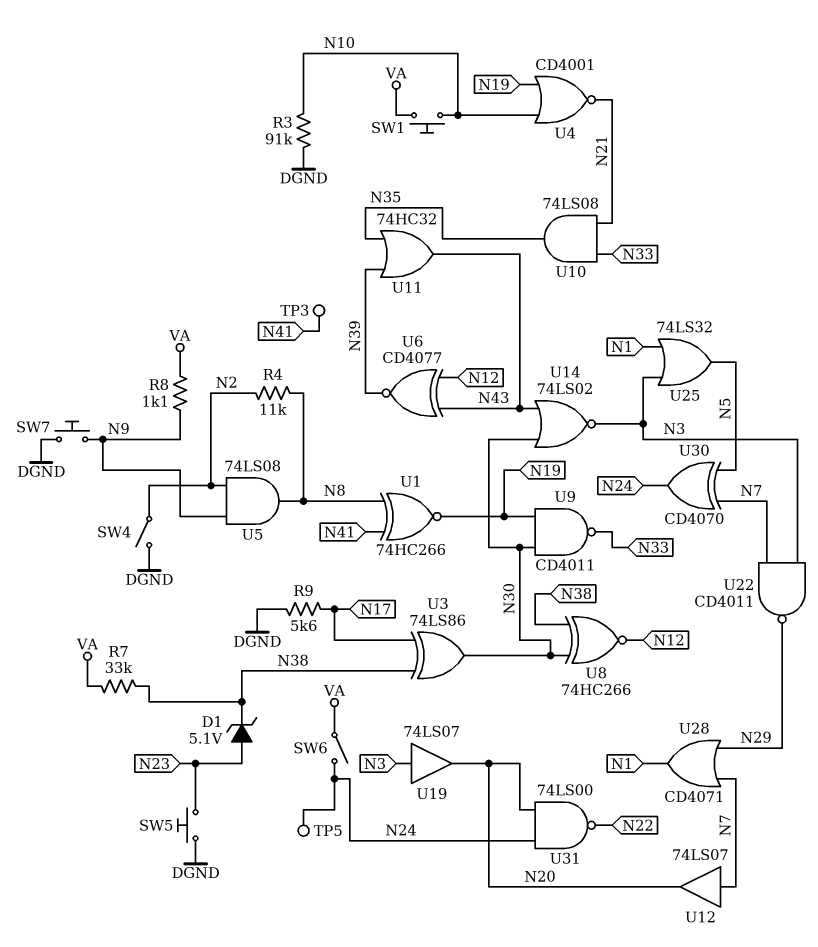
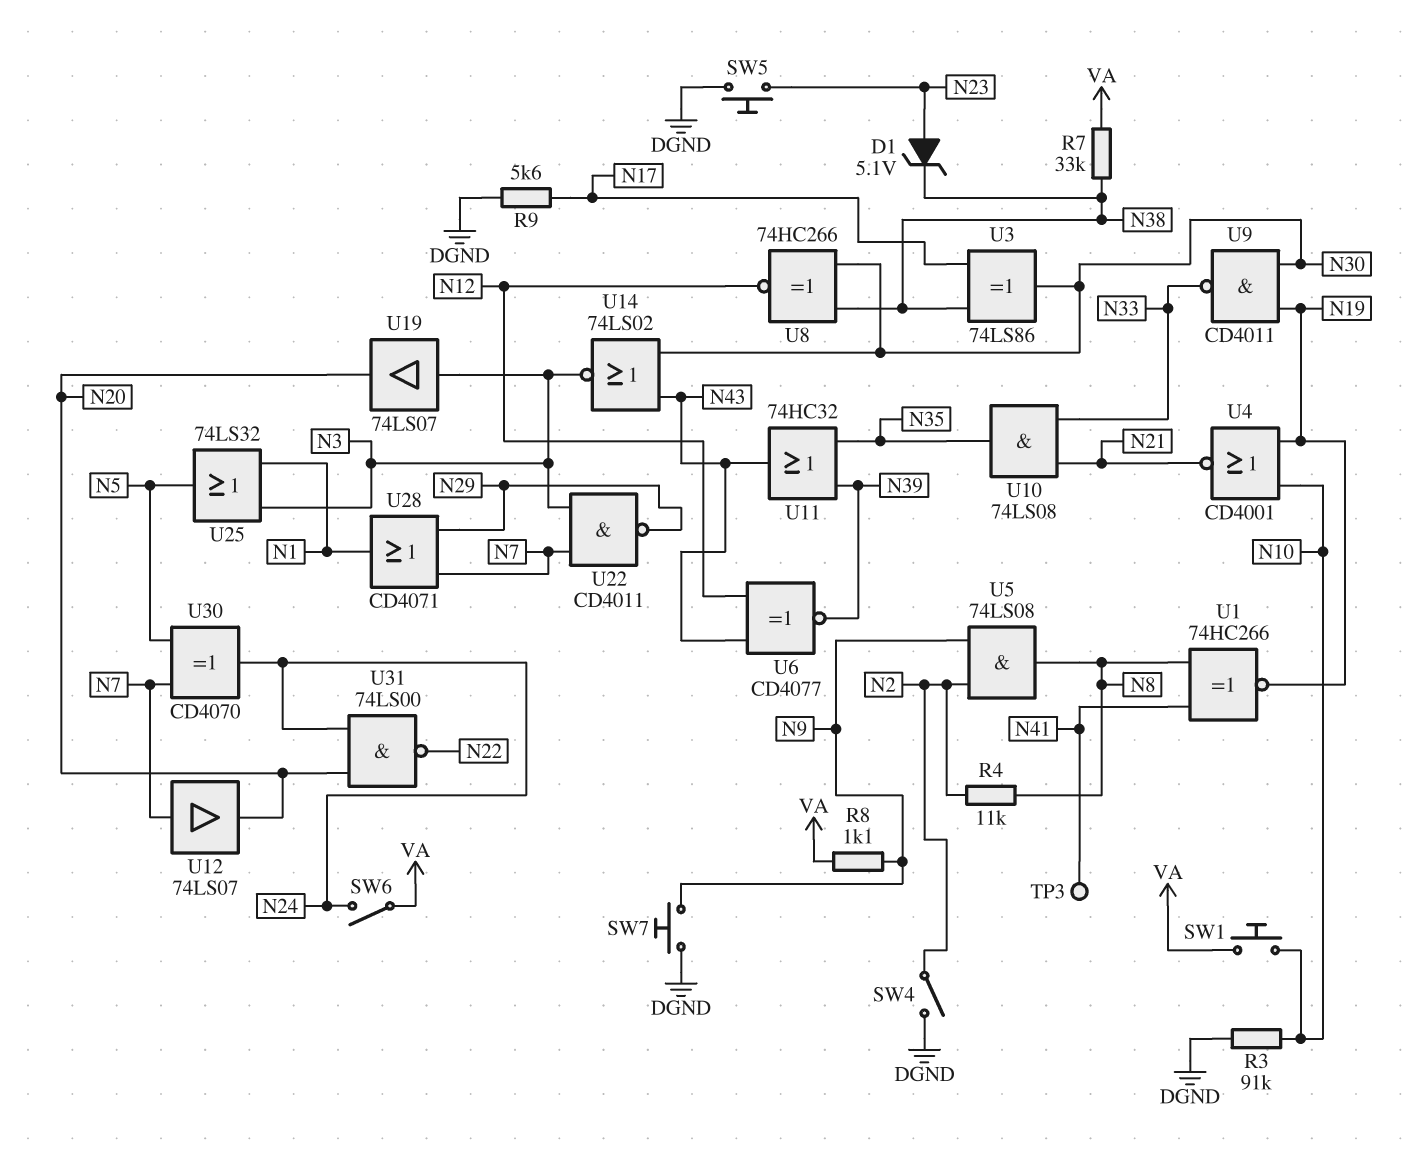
TP5: test point (N24) -> none

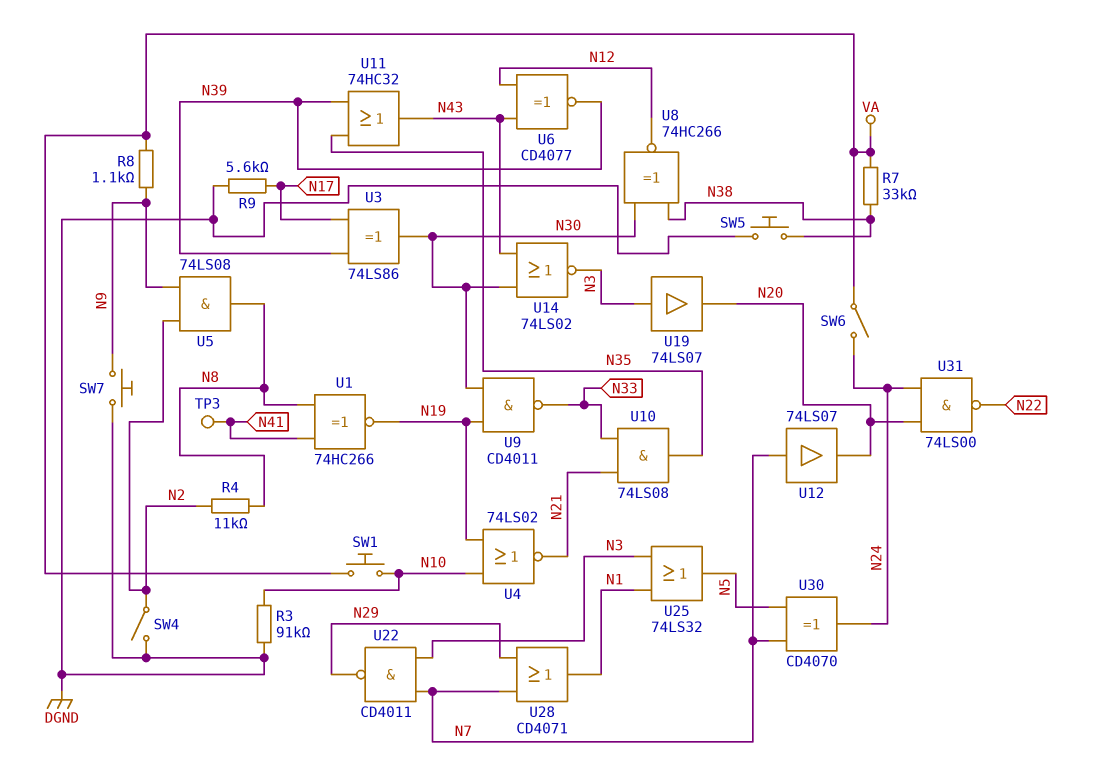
D1: zener 5.1V (A N23, K N38) -> none
SW5: button (DGND, N23) -> button (DGND, N38)
U3: XOR 74LS86 (in N17, in N38, out N30) -> XOR 74LS86 (in N17, in N39, out N30)
U4: NOR CD4001 (in N10, in N19, out N21) -> NOR 74LS02 (in N10, in N19, out N21)

